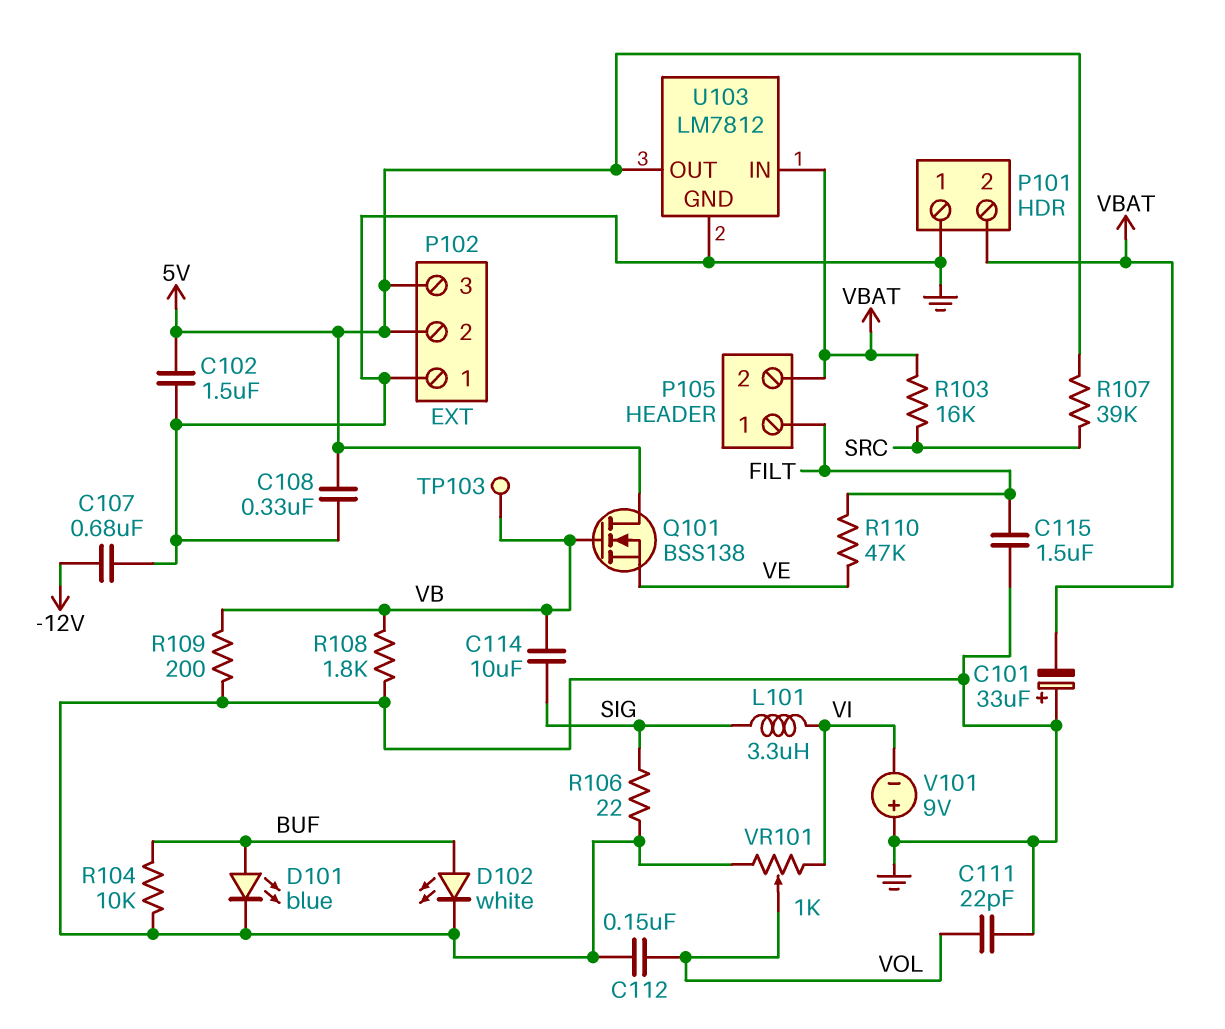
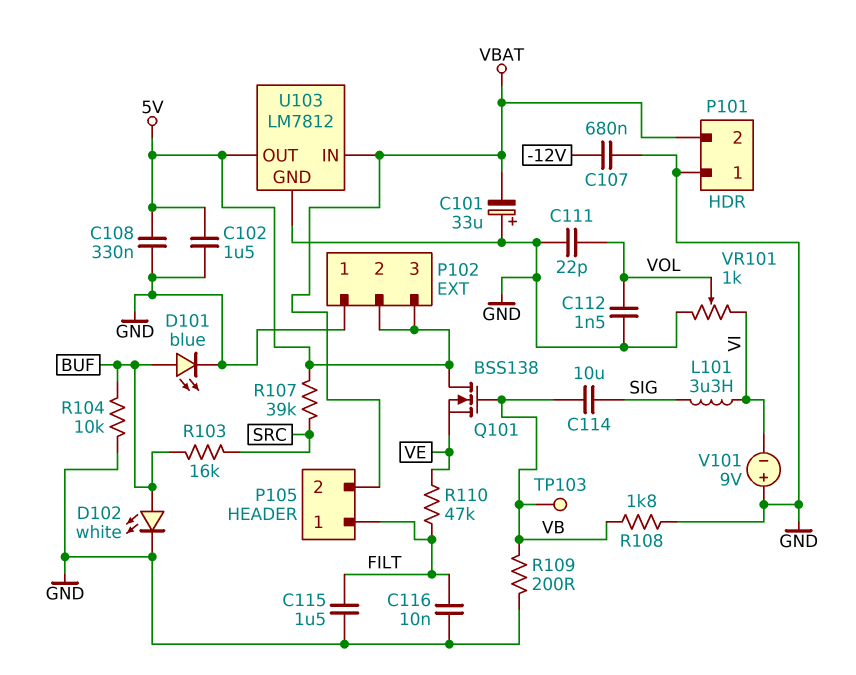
C112: 150nF (GND, VOL) -> 1.5nF (GND, VOL)
C116: none -> 10nF (FILT, GND)
R103: 16k (SRC, VBAT) -> 16k (BUF, SRC)
R106: 22 (GND, SIG) -> none

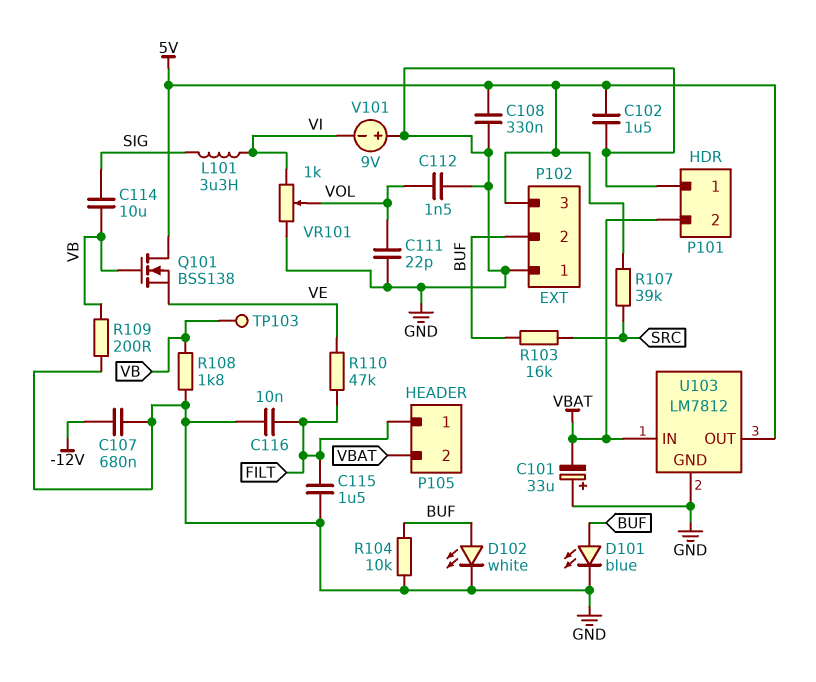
P102 pin 2: 5V -> BUF

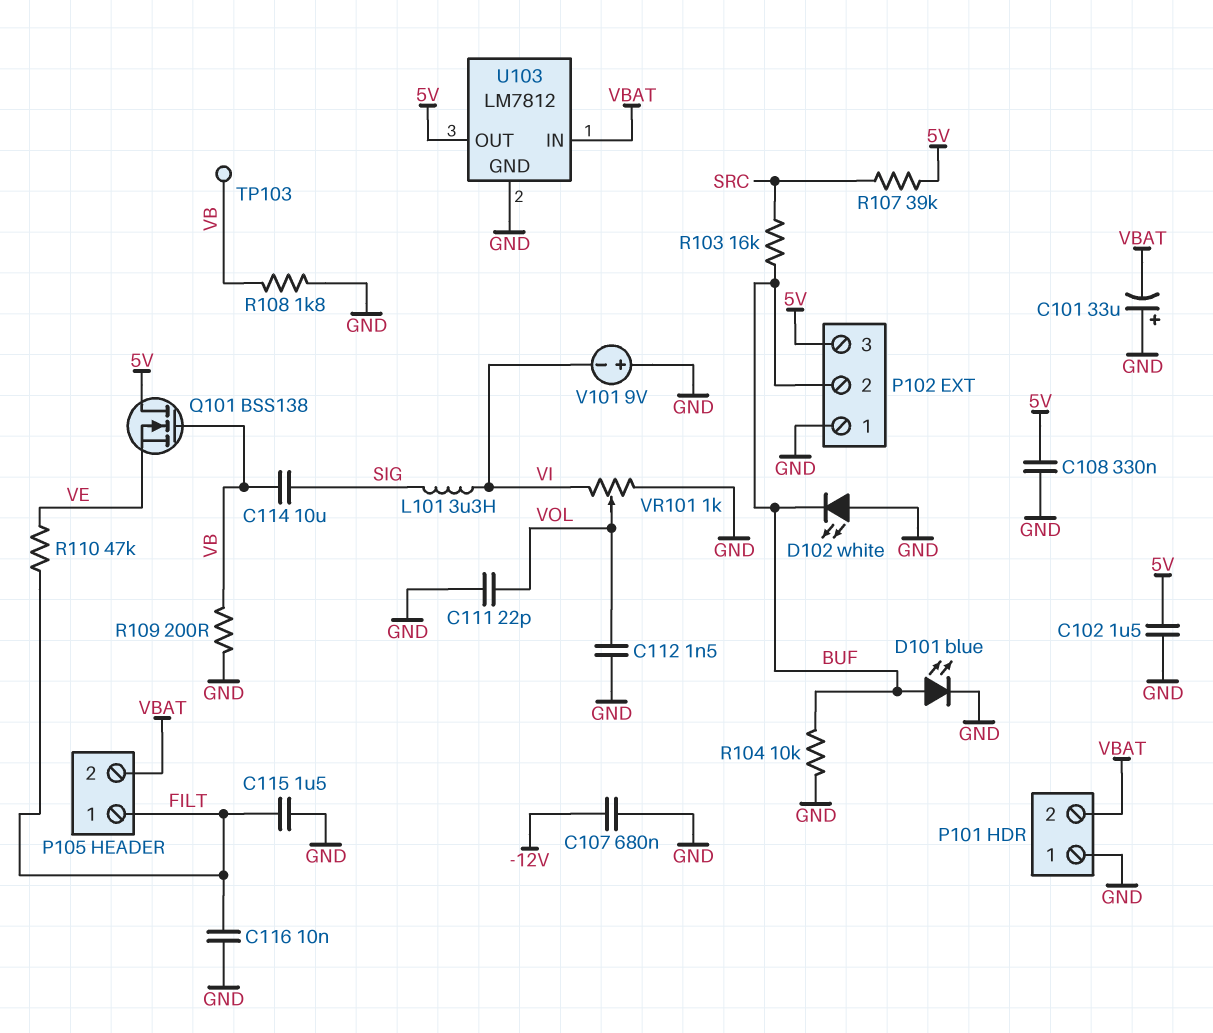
D102: LED white (A BUF, K GND) -> LED white (A GND, K BUF)

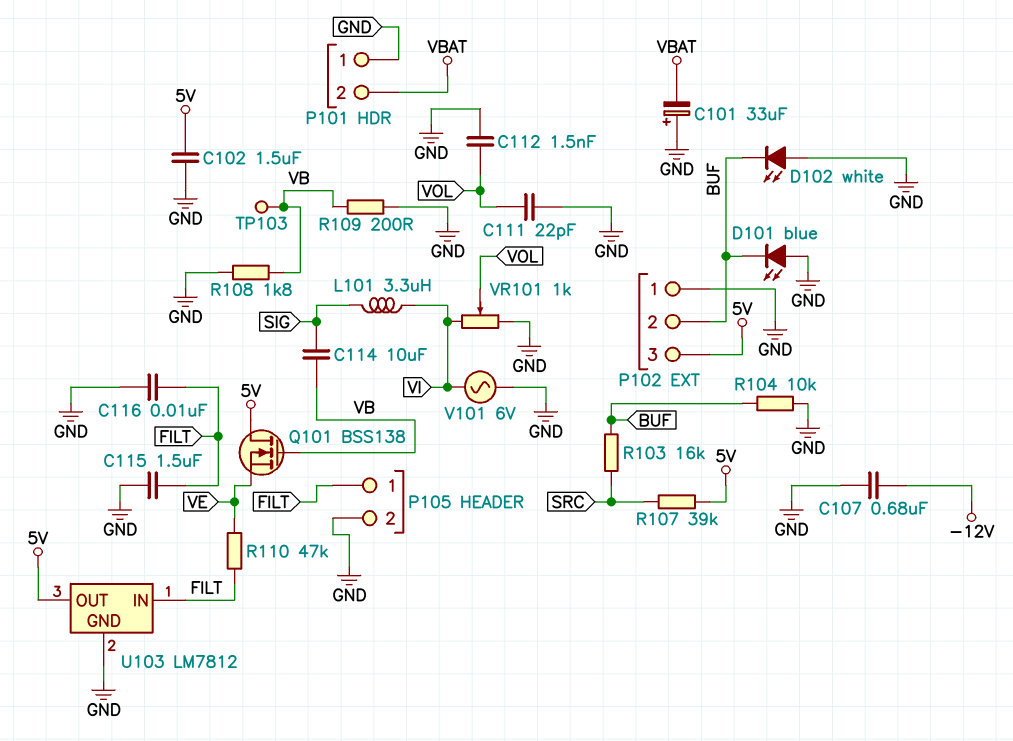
C108: 330nF (5V, GND) -> none
D101: LED blue (A BUF, K GND) -> LED blue (A GND, K BUF)
P105 pin 2: VBAT -> GND
U103 pin IN: VBAT -> FILT
V101: 9V (plus GND, minus VI) -> AC 6V (GND, VI)

